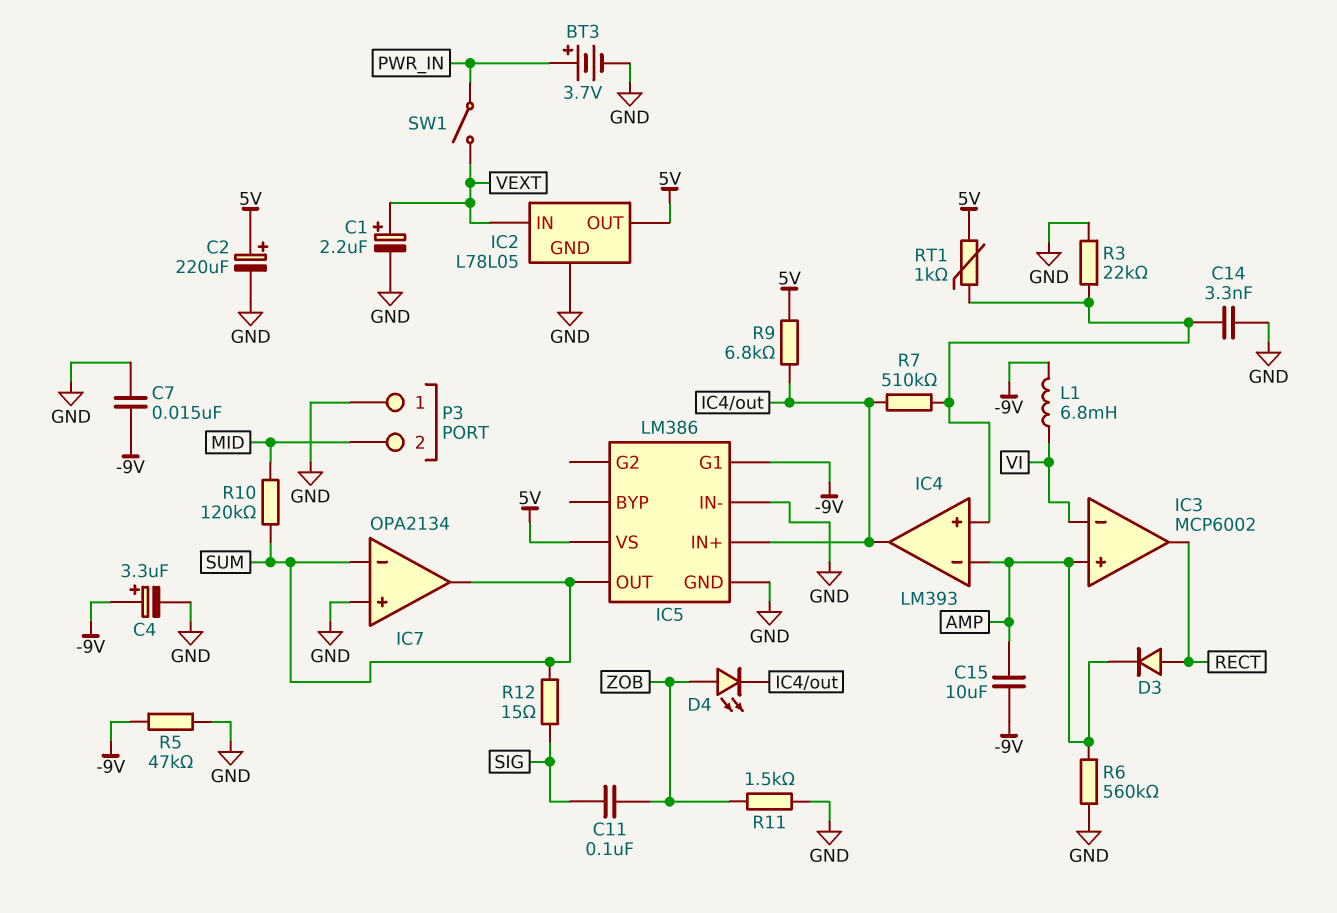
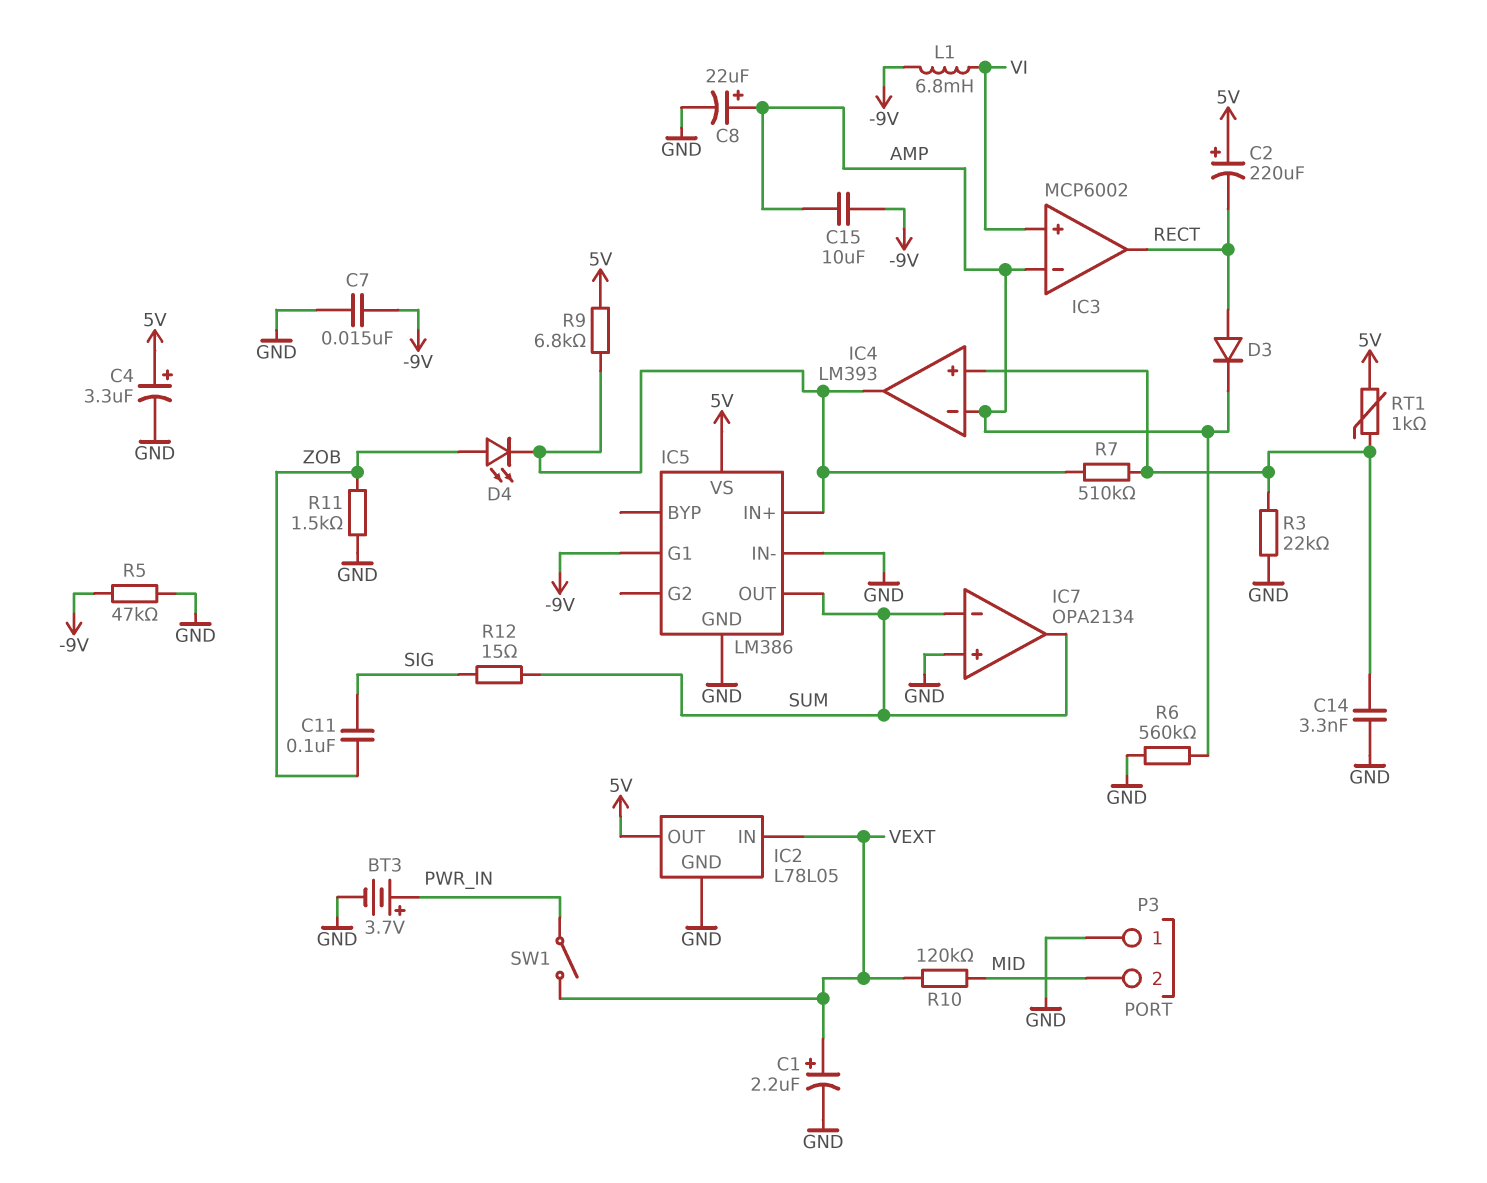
C2: 220uF (plus 5V, minus GND) -> 220uF (plus 5V, minus RECT)
C4: 3.3uF (plus -9V, minus GND) -> 3.3uF (plus 5V, minus GND)
C8: none -> 22uF (plus AMP, minus GND)
IC3 pin in+: AMP -> VI
IC3 pin in-: VI -> AMP
R10: 120k (MID, SUM) -> 120k (MID, VEXT)

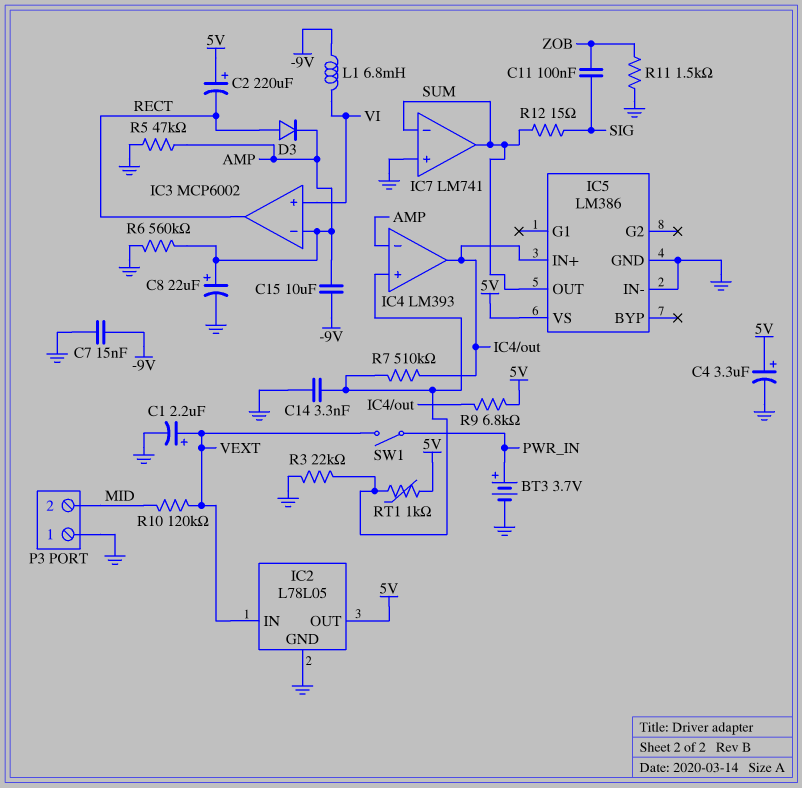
D4: LED (A ZOB, K IC4/out) -> none
IC5 pin G1: -9V -> none
IC7: OPA2134 -> LM741
R5: 47k (-9V, GND) -> 47k (AMP, GND)

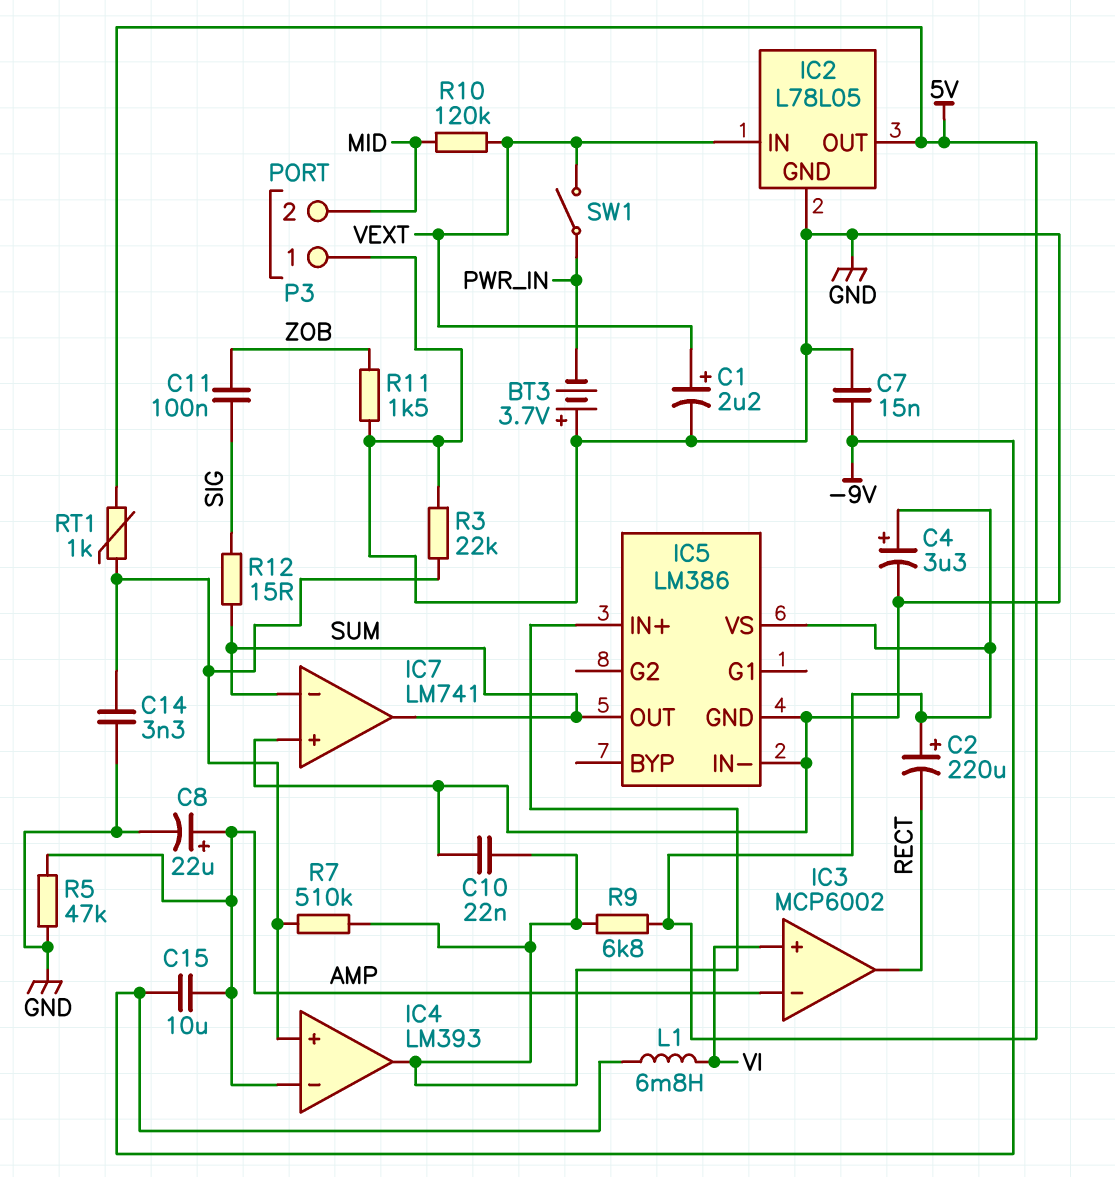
BT3: 3.7V (plus PWR_IN, minus GND) -> 3.7V (plus GND, minus PWR_IN)
C10: none -> 22nF (GND, IC4/out)
D3: diode (A RECT, K AMP) -> none
R6: 560k (AMP, GND) -> none

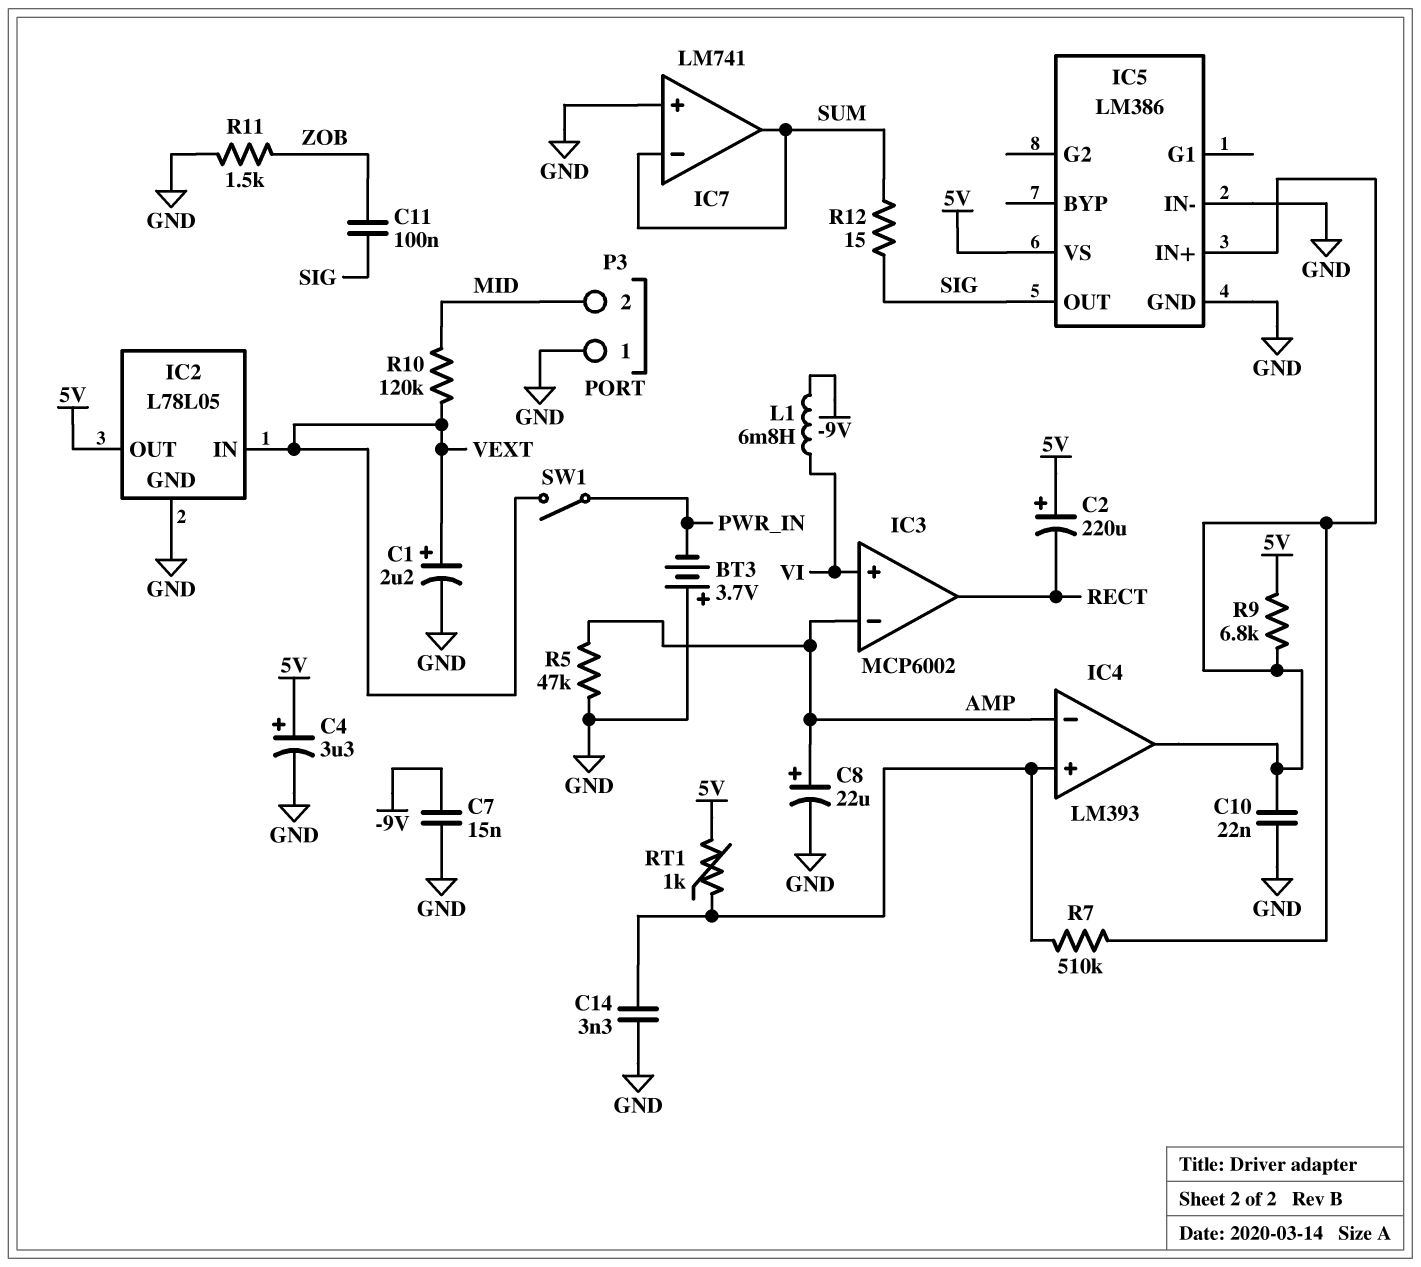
C15: 10uF (-9V, AMP) -> none
IC5 pin OUT: SUM -> SIG
R3: 22k (GND, IC4/in+) -> none

